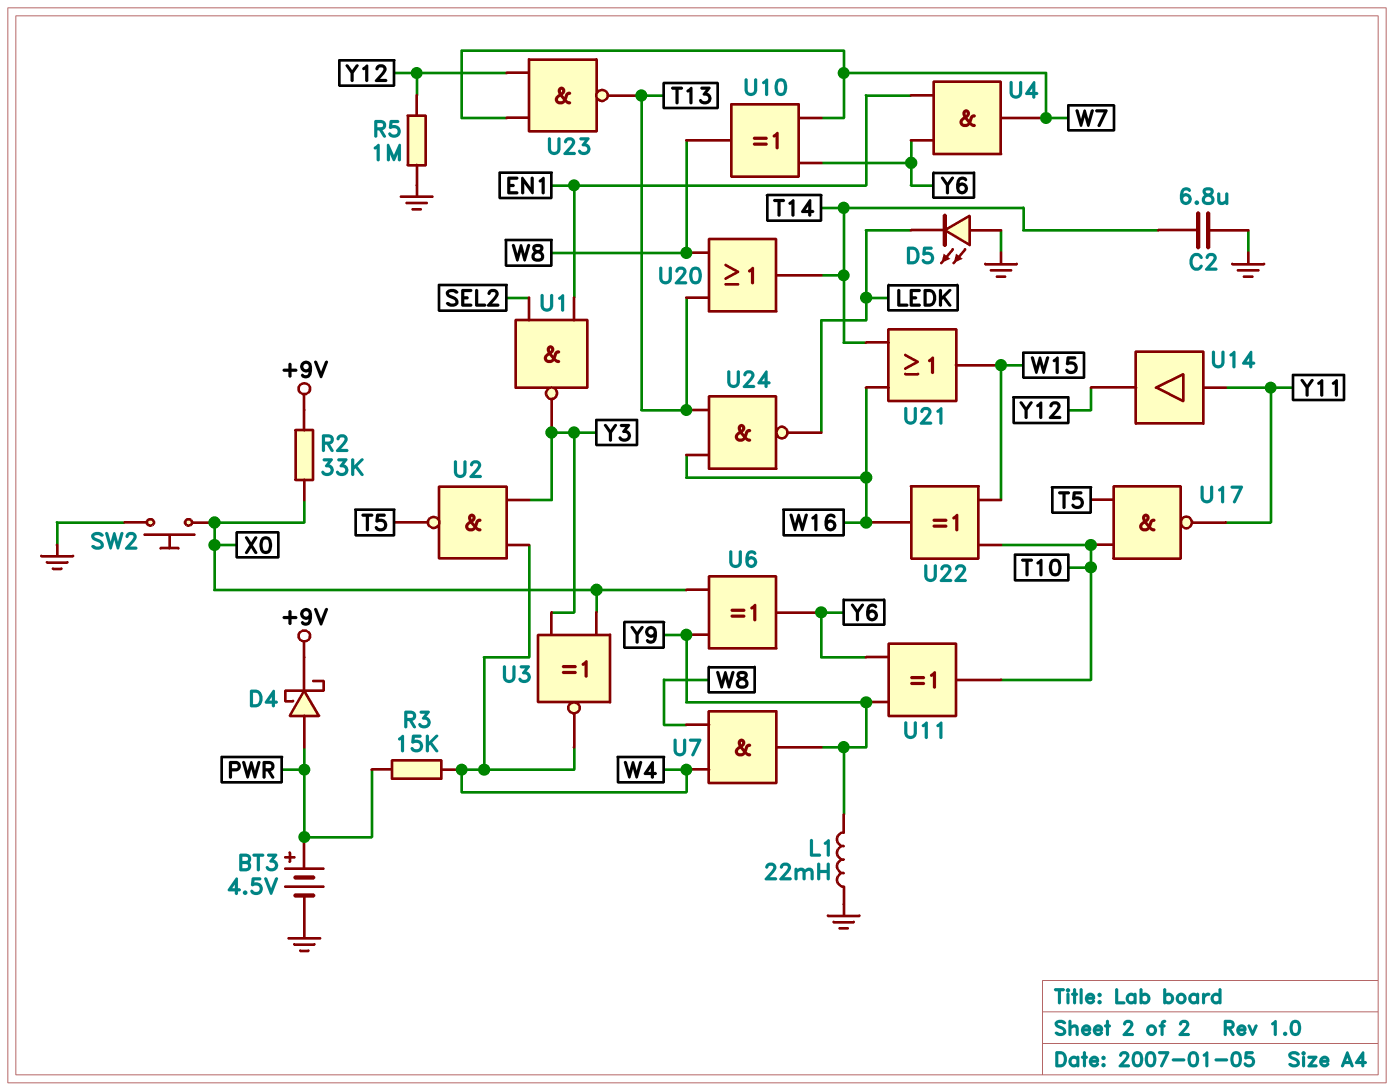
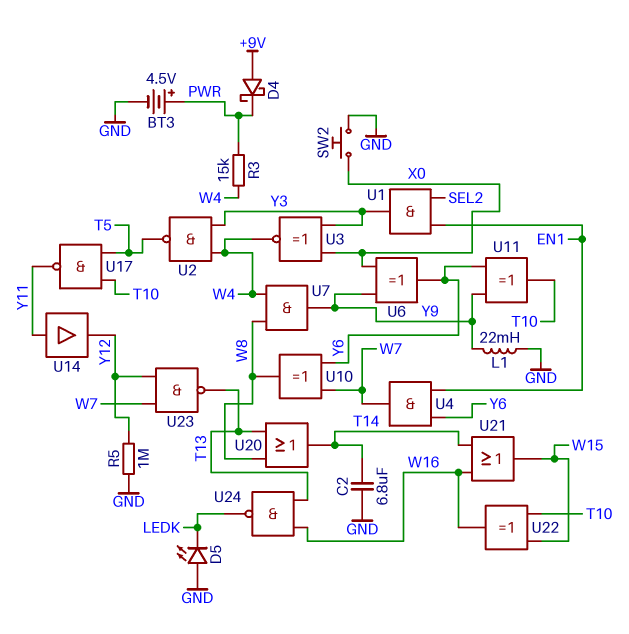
D4: schottky (A PWR, K +9V) -> schottky (A +9V, K PWR)
R2: 33k (+9V, X0) -> none
U1: NAND (in EN1, in SEL2, out Y3) -> AND (in EN1, in SEL2, out Y3)

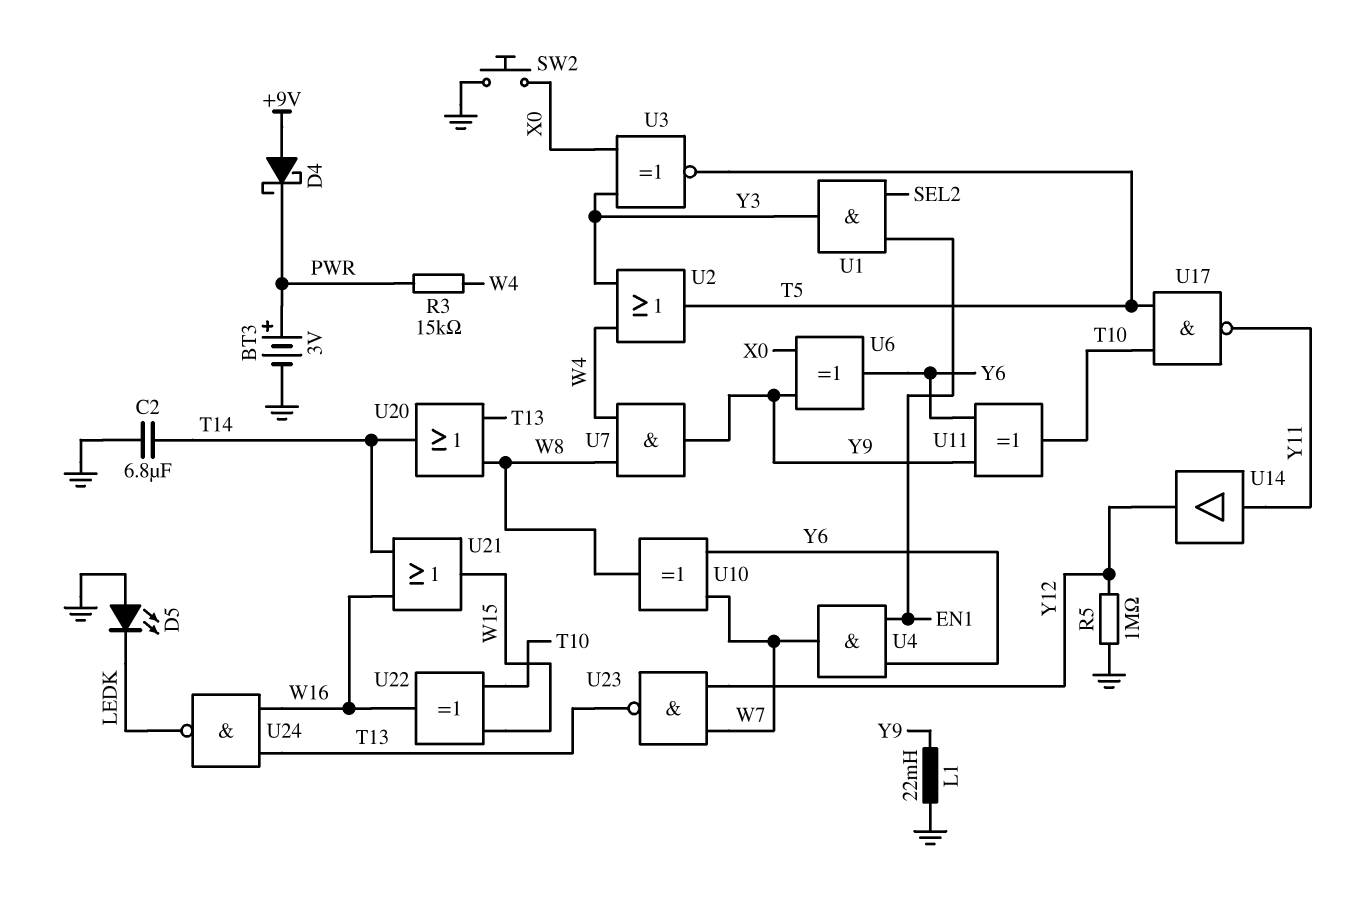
BT3: 4.5V (plus PWR, minus GND) -> 3V (plus PWR, minus GND)
U2: NAND (in W4, in Y3, out T5) -> OR (in W4, in Y3, out T5)
U3: XNOR (in X0, in Y3, out W4) -> XNOR (in X0, in Y3, out T5)

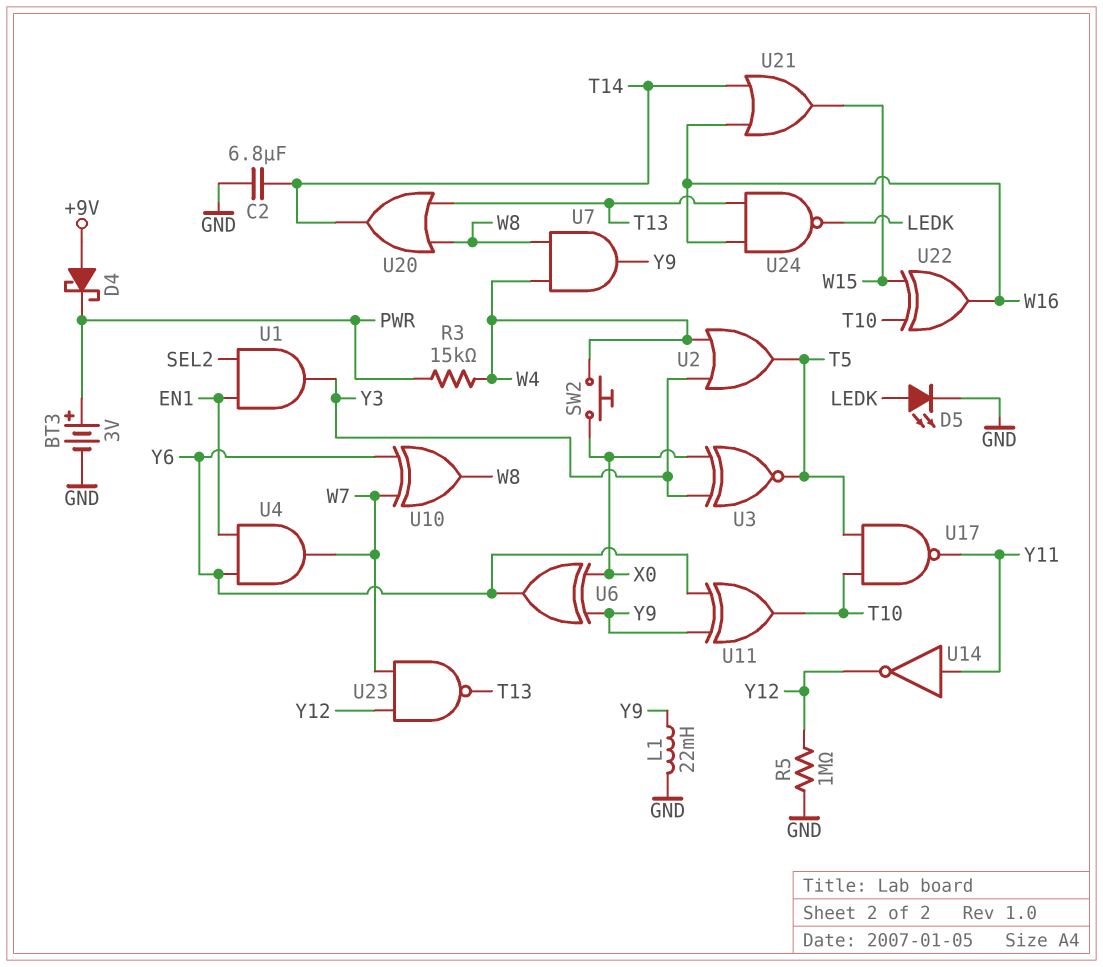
D5: LED (A GND, K LEDK) -> LED (A LEDK, K GND)
SW2: button (GND, X0) -> button (W4, X0)
U14: buffer (in Y11, out Y12) -> NOT (in Y11, out Y12)

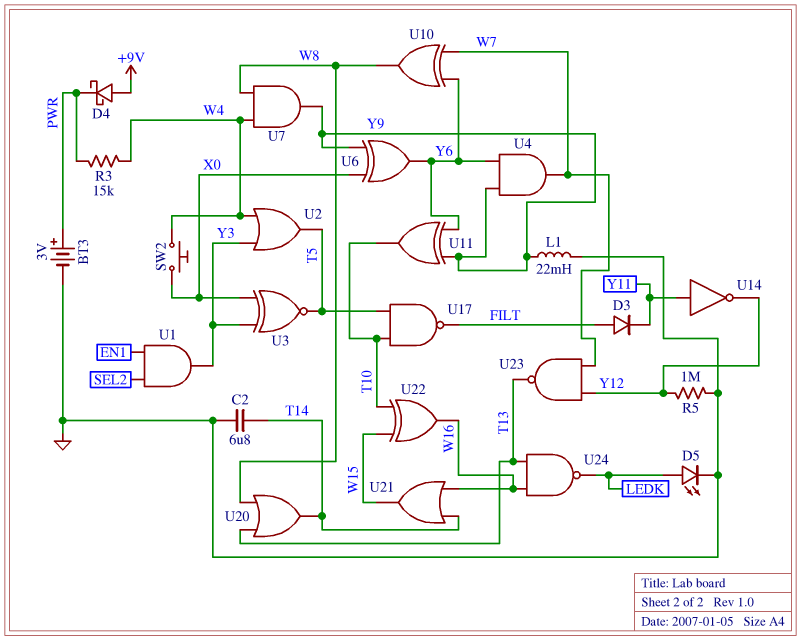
D3: none -> diode (A FILT, K Y11)
U4: AND (in EN1, in Y6, out W7) -> AND (in Y6, in Y9, out W7)
U17: NAND (in T5, in T10, out Y11) -> NAND (in T5, in T10, out FILT)

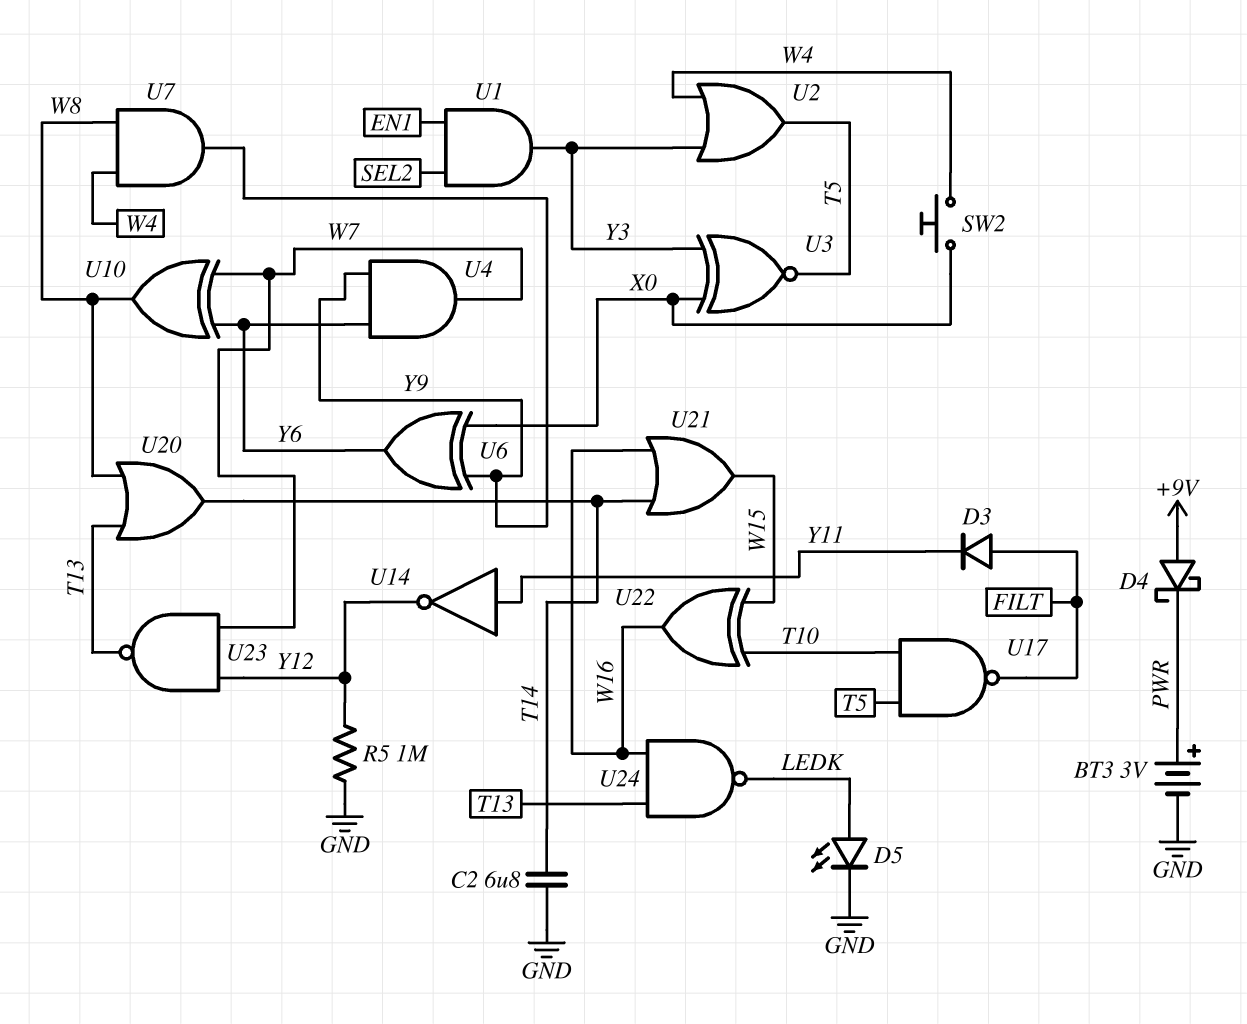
L1: 22mH (GND, Y9) -> none
R3: 15k (PWR, W4) -> none
U11: XOR (in Y6, in Y9, out T10) -> none

